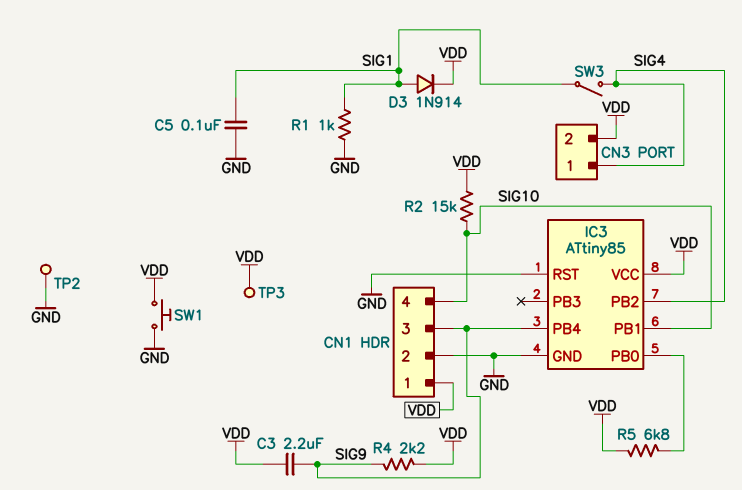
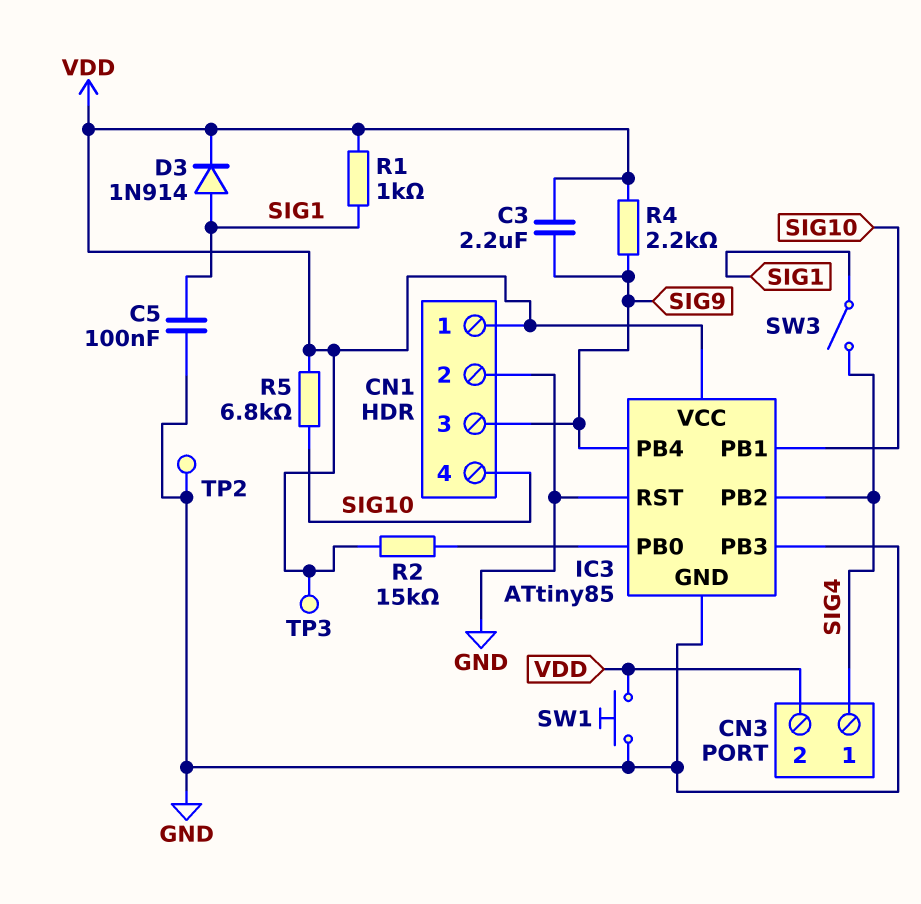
IC3 pin PB3: none -> GND
R1: 1k (GND, SIG1) -> 1k (SIG1, VDD)
R2: 15k (SIG10, VDD) -> 15k (IC3/PB0, VDD)
R5: 6.8k (IC3/PB0, VDD) -> 6.8k (SIG10, VDD)

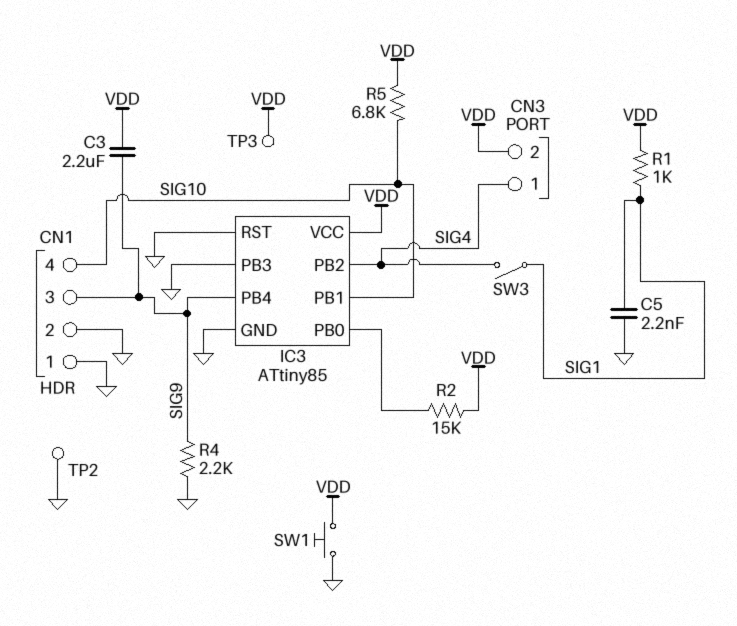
C5: 100nF (GND, SIG1) -> 2.2nF (GND, SIG1)
CN1 pin 1: VDD -> GND
D3: diode 1N914 (A SIG1, K VDD) -> none
R4: 2.2k (SIG9, VDD) -> 2.2k (GND, SIG9)

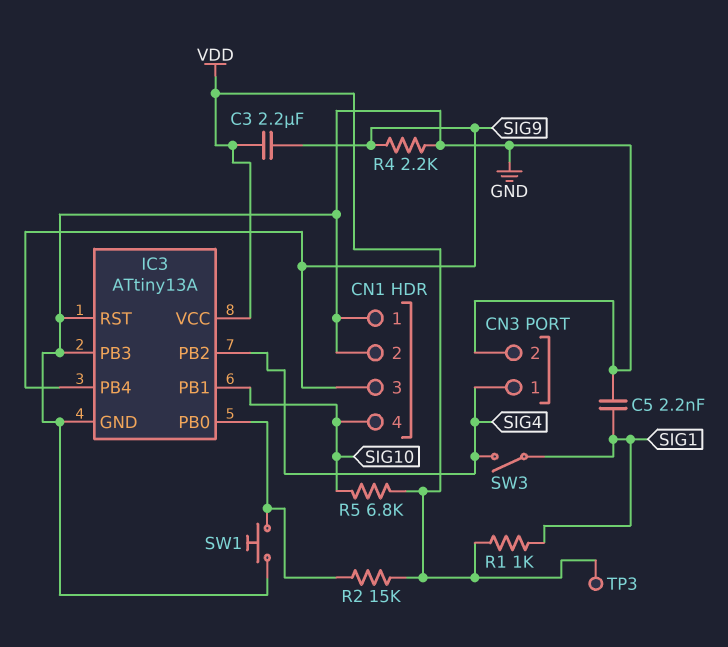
CN3 pin 2: VDD -> GND
IC3: ATtiny85 -> ATtiny13A
SW1: button (GND, VDD) -> button (GND, IC3/PB0)
TP2: test point (GND) -> none

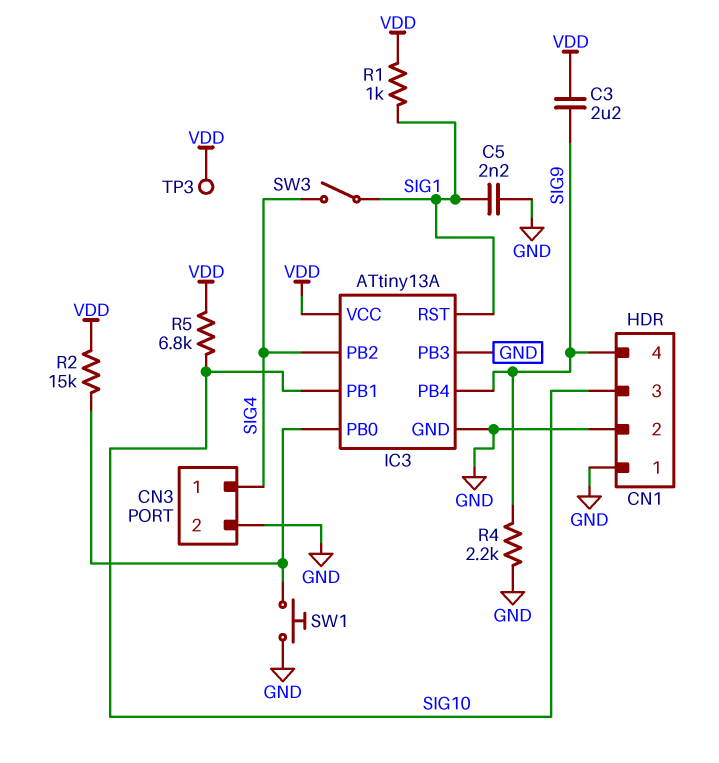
CN1 pin 3: SIG9 -> SIG10
CN1 pin 4: SIG10 -> SIG9
IC3 pin RST: GND -> SIG1

